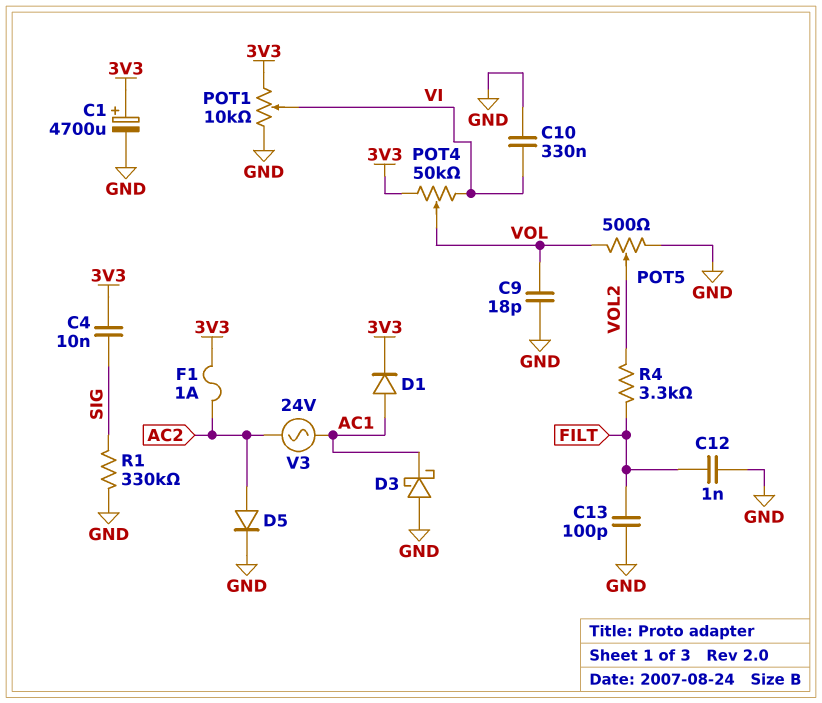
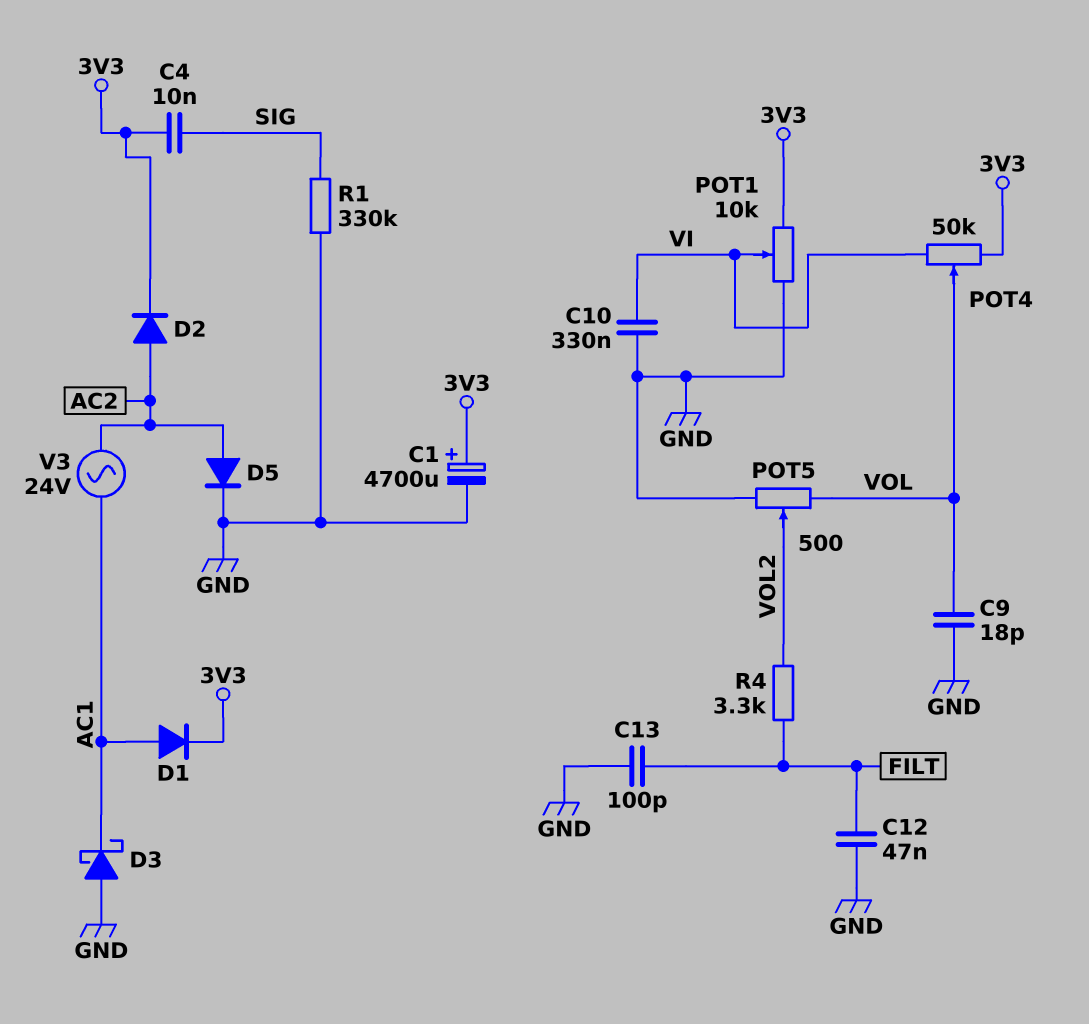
C12: 1nF (FILT, GND) -> 47nF (FILT, GND)
D2: none -> diode (A AC2, K 3V3)
F1: 1A (3V3, AC2) -> none

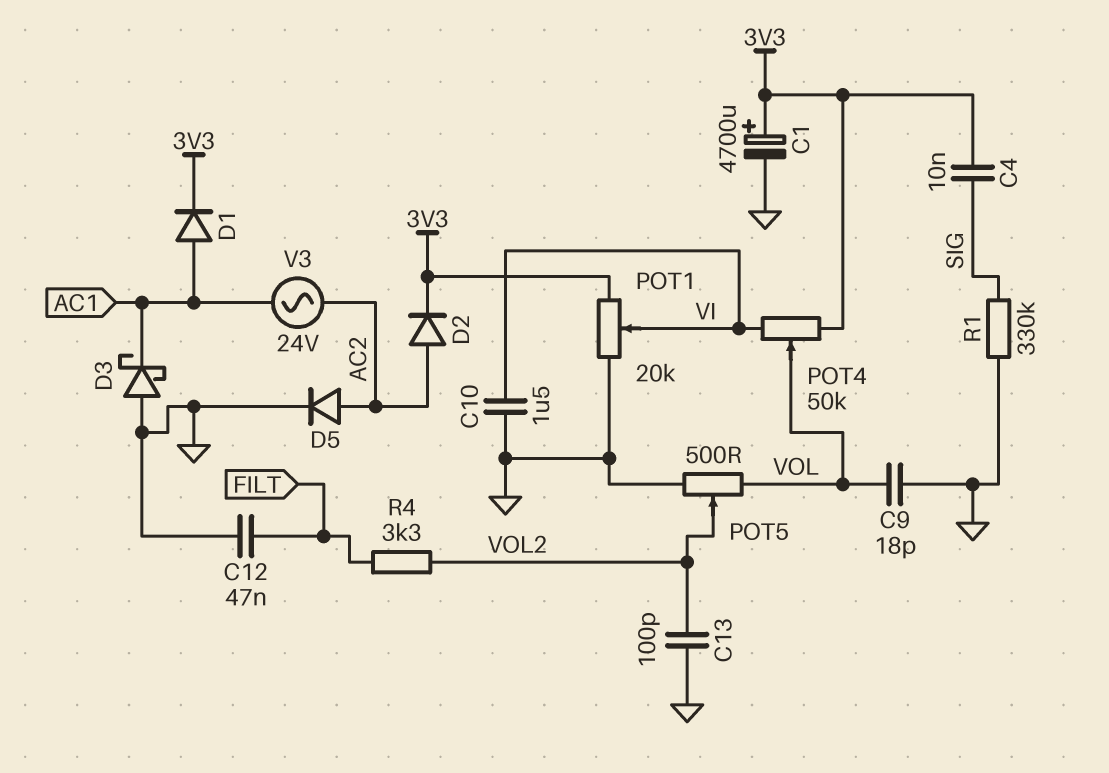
C10: 330nF (GND, VI) -> 1.5uF (GND, VI)
C13: 100pF (FILT, GND) -> 100pF (GND, VOL2)
POT1: 10k (3V3, GND, wiper VI) -> 20k (3V3, GND, wiper VI)

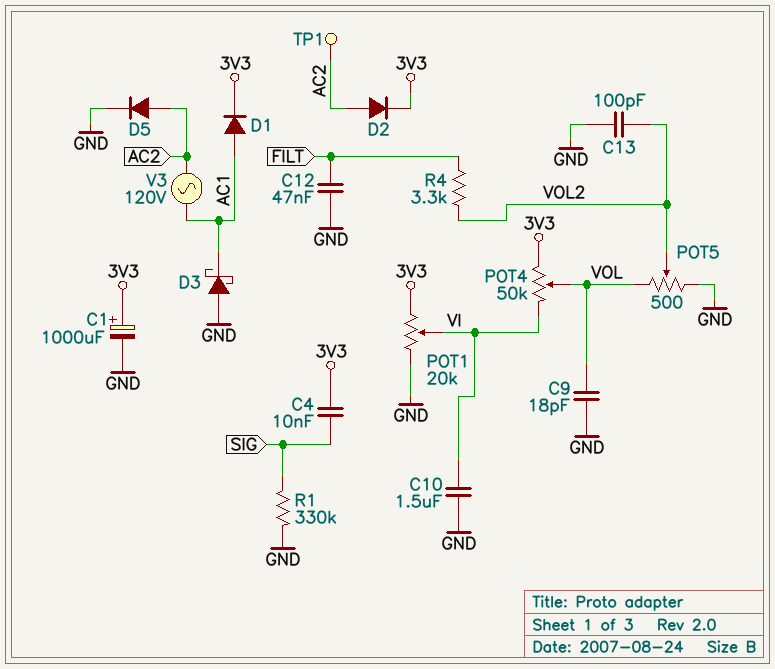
C1: 4700uF (plus 3V3, minus GND) -> 1000uF (plus 3V3, minus GND)
TP1: none -> test point (AC2)
V3: AC 24V (AC1, AC2) -> AC 120V (AC1, AC2)

